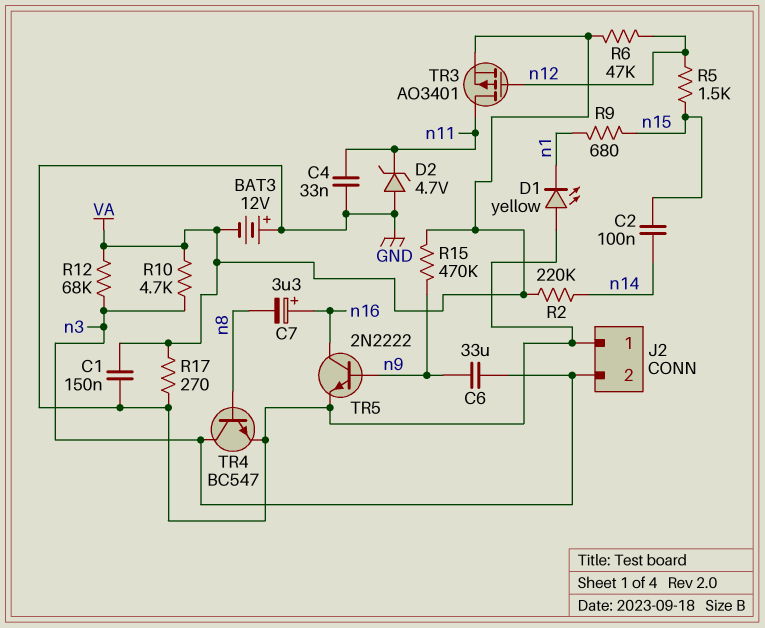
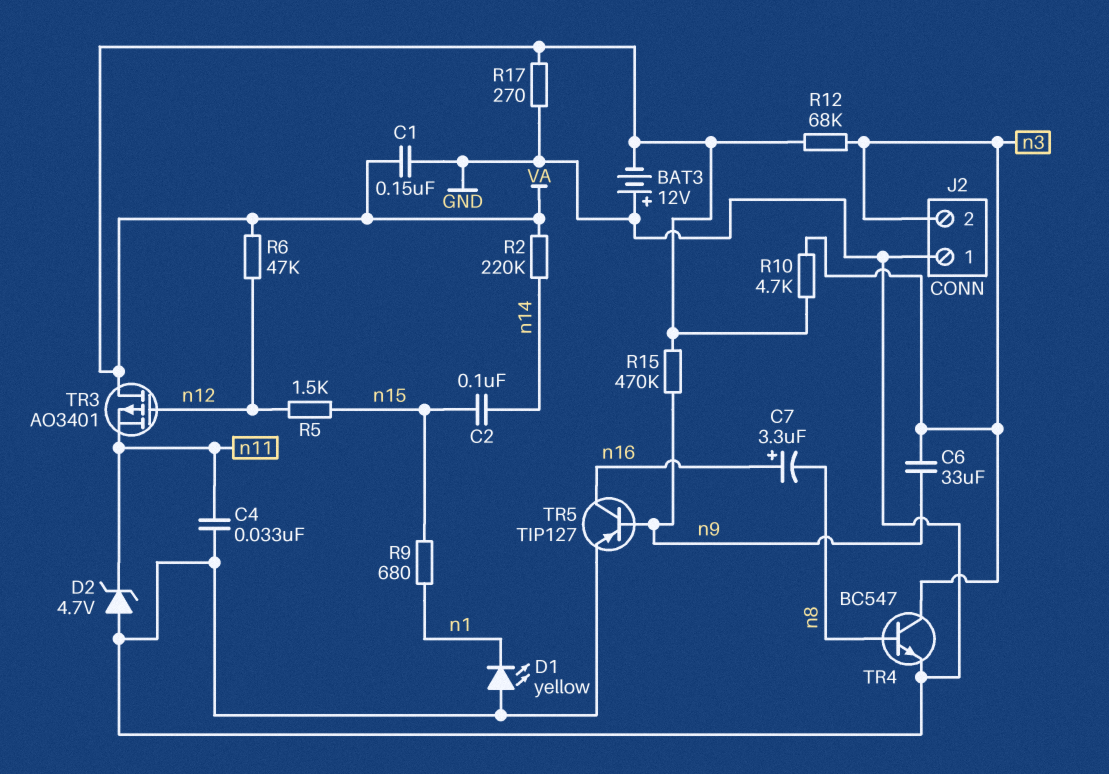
TR3: PMOS AO3401 (G n12, D n11, S VA) -> PMOS AO3401 (G n12, D VA, S n11)
TR5: NPN 2N2222 (B n9, C n16, E GND) -> PNP TIP127 (B n9, C n16, E GND)

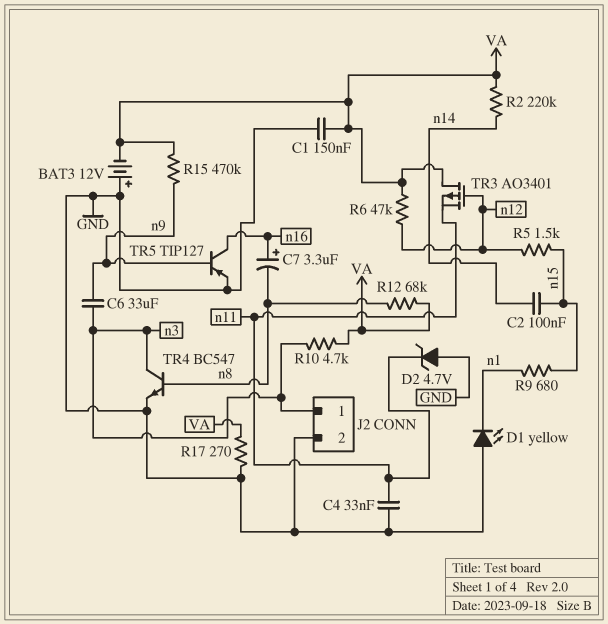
J2 pin 1: GND -> n3
J2 pin 2: n3 -> GND
R12: 68k (VA, n3) -> 68k (VA, n8)

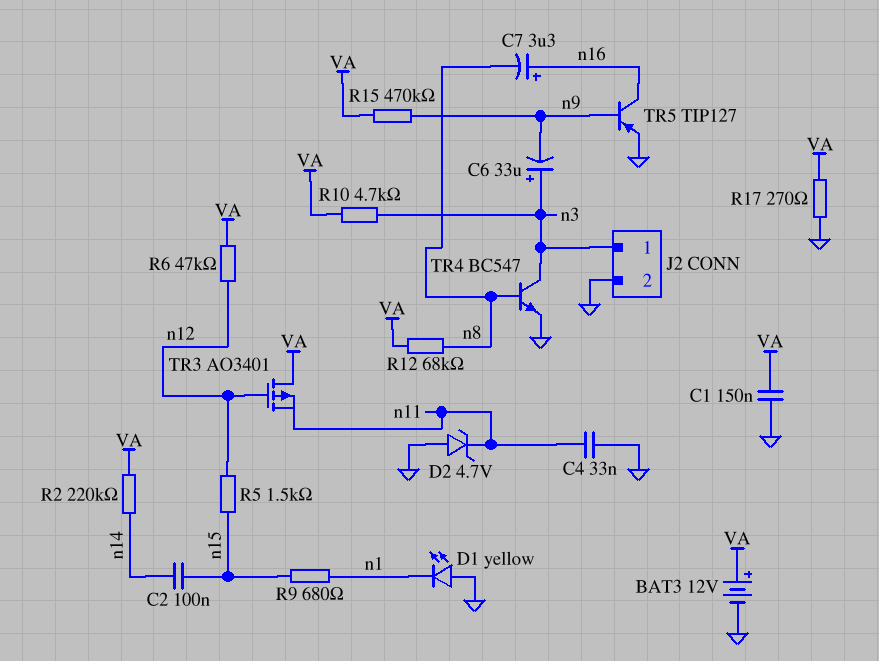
BAT3: 12V (plus GND, minus VA) -> 12V (plus VA, minus GND)
C6: 33uF (n3, n9) -> 33uF (plus n3, minus n9)

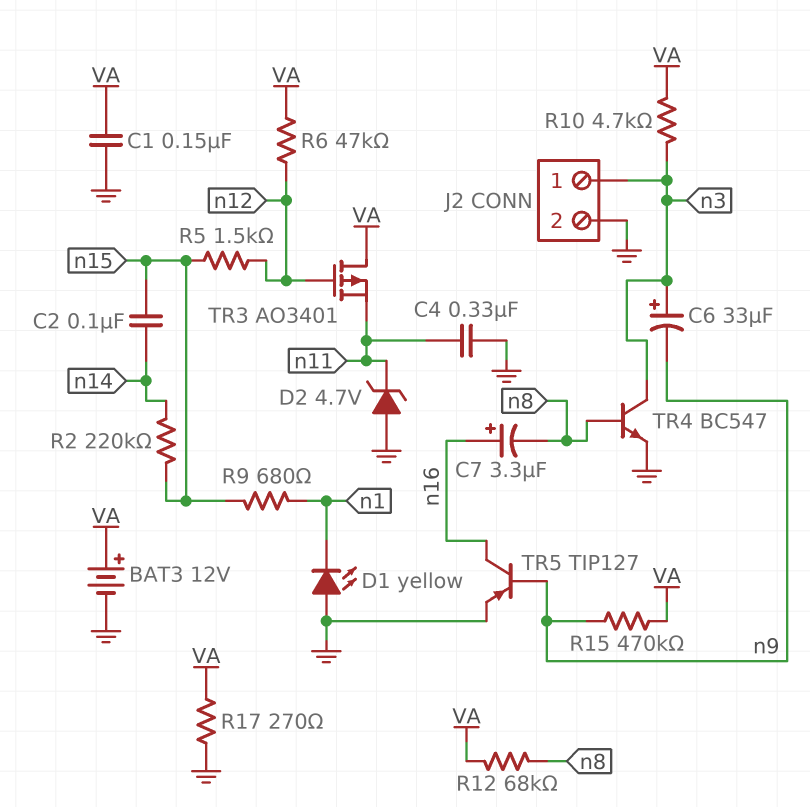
C4: 33nF (GND, n11) -> 330nF (GND, n11)
R2: 220k (VA, n14) -> 220k (n14, n15)

